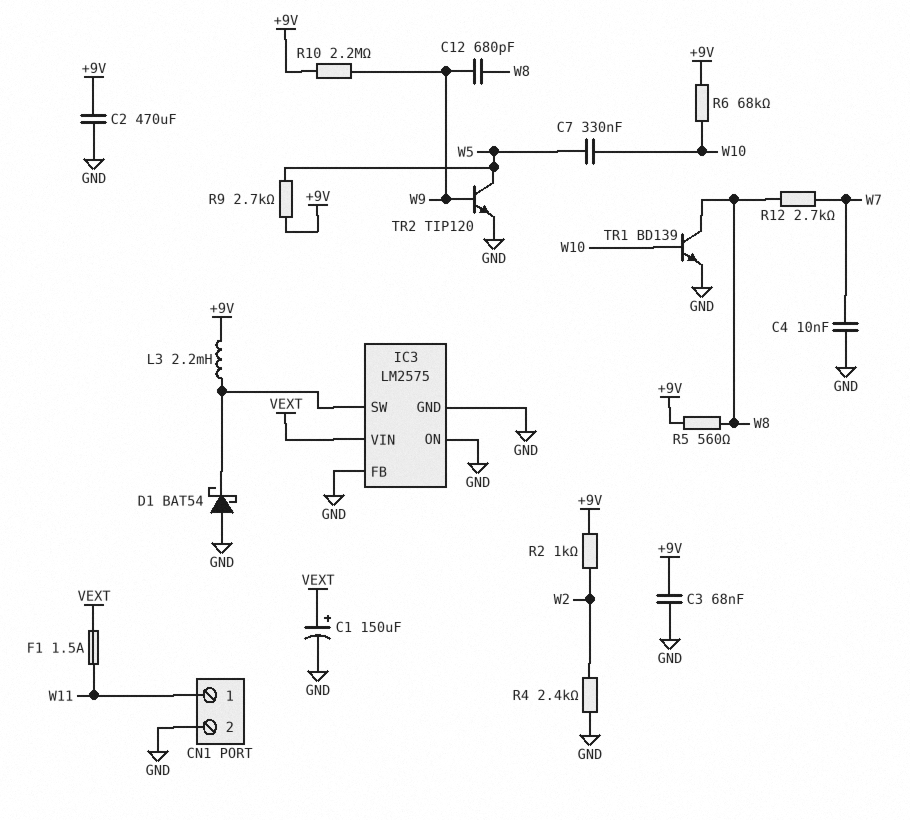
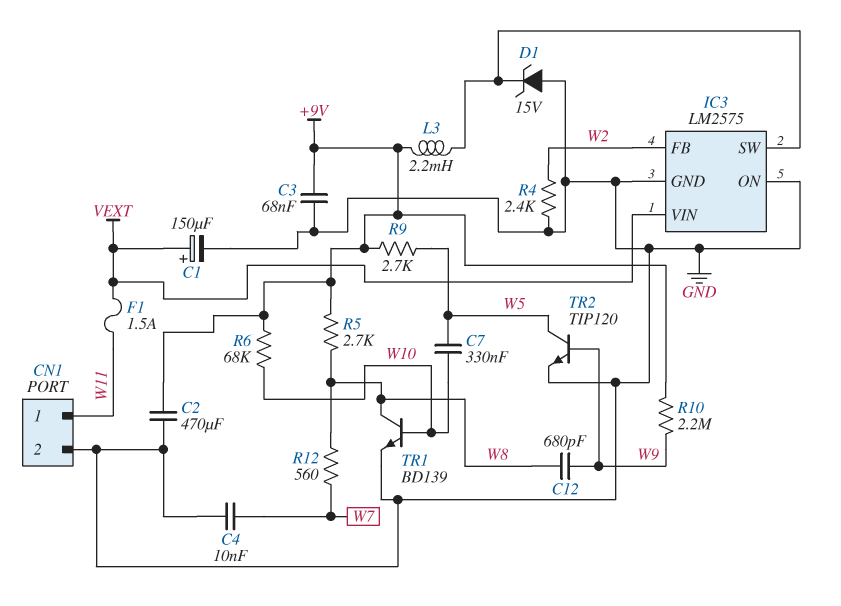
D1: schottky BAT54 (A GND, K IC3/SW) -> zener 15V (A GND, K IC3/SW)
IC3 pin FB: GND -> W2
R2: 1k (+9V, W2) -> none
R5: 560 (+9V, W8) -> 2.7k (+9V, W8)
R12: 2.7k (W7, W8) -> 560 (W7, W8)

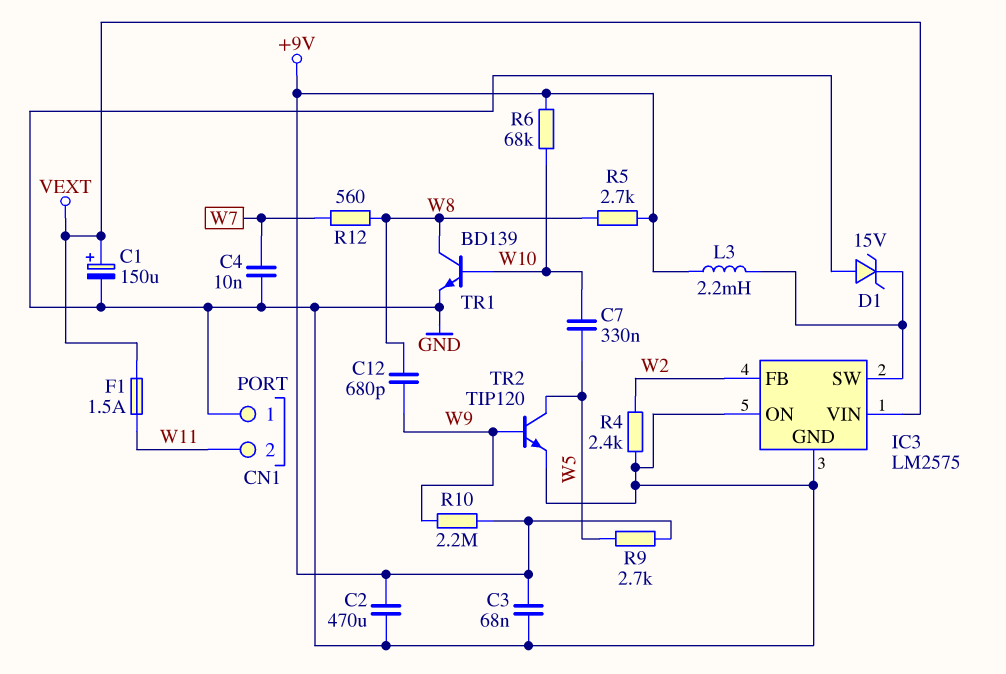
CN1 pin 1: W11 -> GND
CN1 pin 2: GND -> W11

